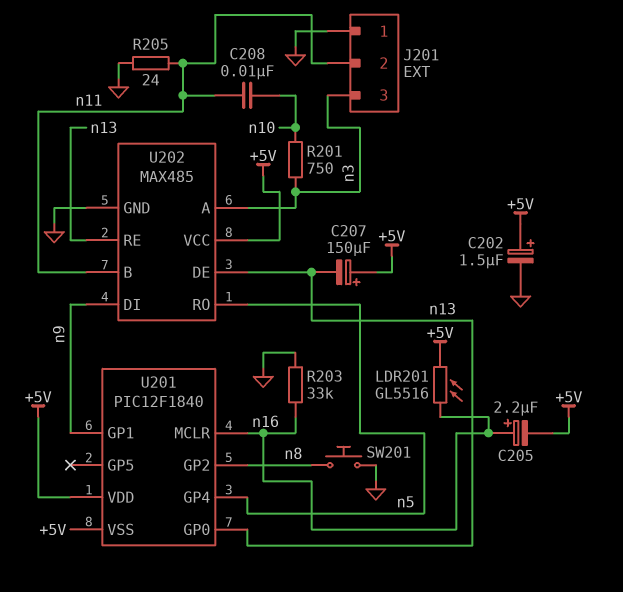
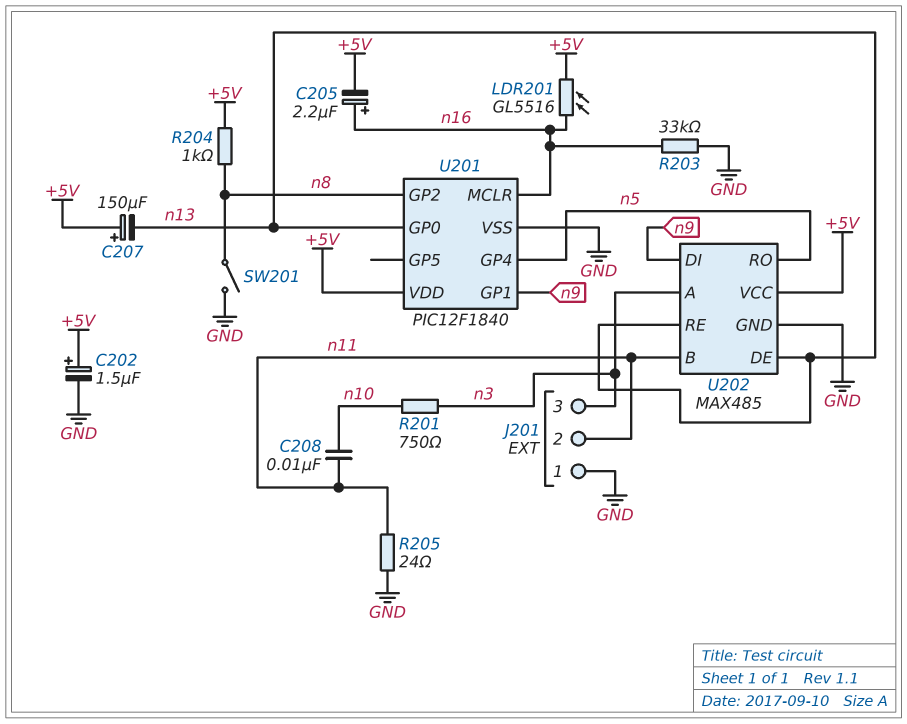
R204: none -> 1k (+5V, n8)
SW201: button (GND, n8) -> switch (GND, n8)
U201 pin VSS: +5V -> GND

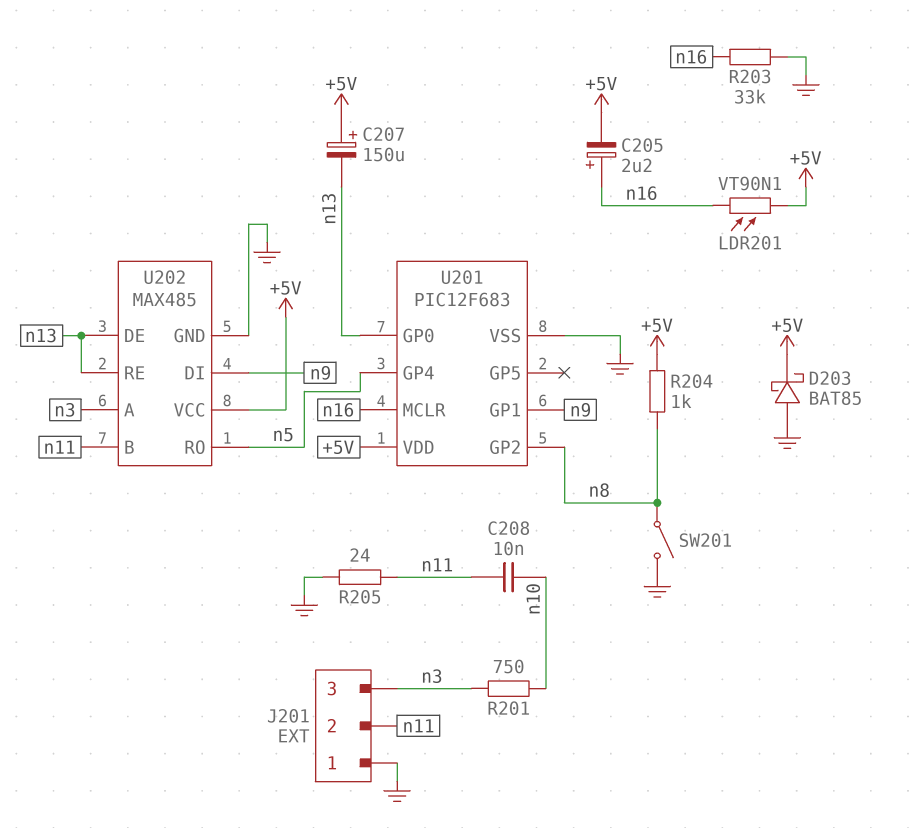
C202: 1.5uF (plus +5V, minus GND) -> none
D203: none -> schottky BAT85 (A GND, K +5V)
LDR201: GL5516 (+5V, n16) -> VT90N1 (+5V, n16)
U201: PIC12F1840 -> PIC12F683

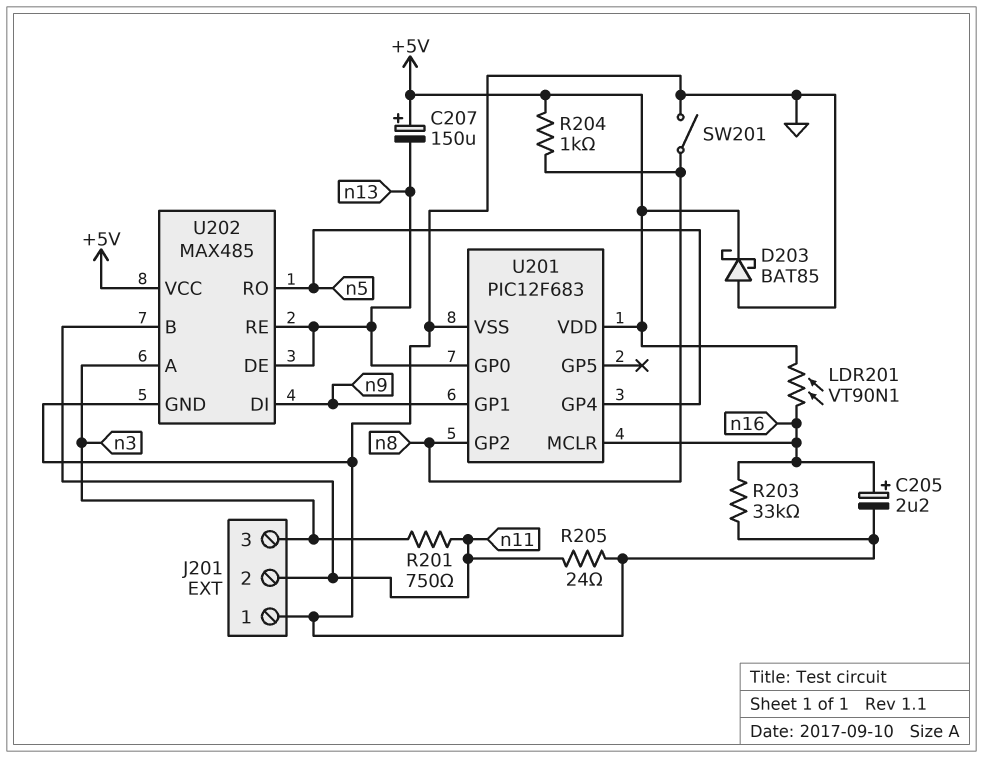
C205: 2.2uF (plus n16, minus +5V) -> 2.2uF (plus n16, minus GND)
C208: 10nF (n10, n11) -> none
R201: 750 (n3, n10) -> 750 (n3, n11)

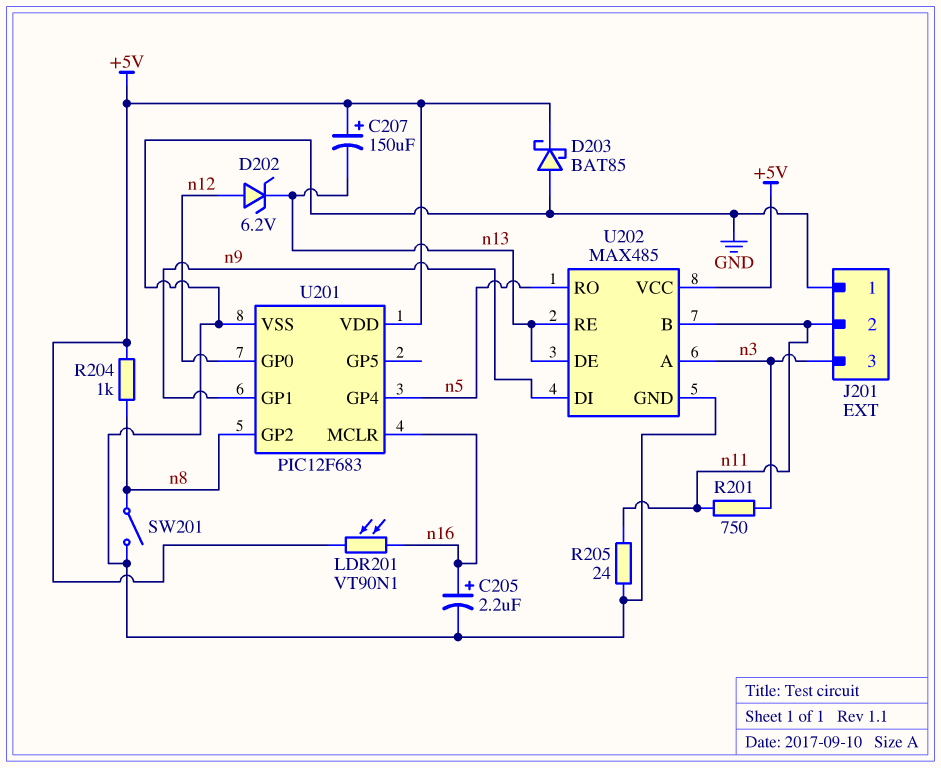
D202: none -> zener 6.2V (A n12, K n13)
R203: 33k (GND, n16) -> none
U201 pin GP0: n13 -> n12

